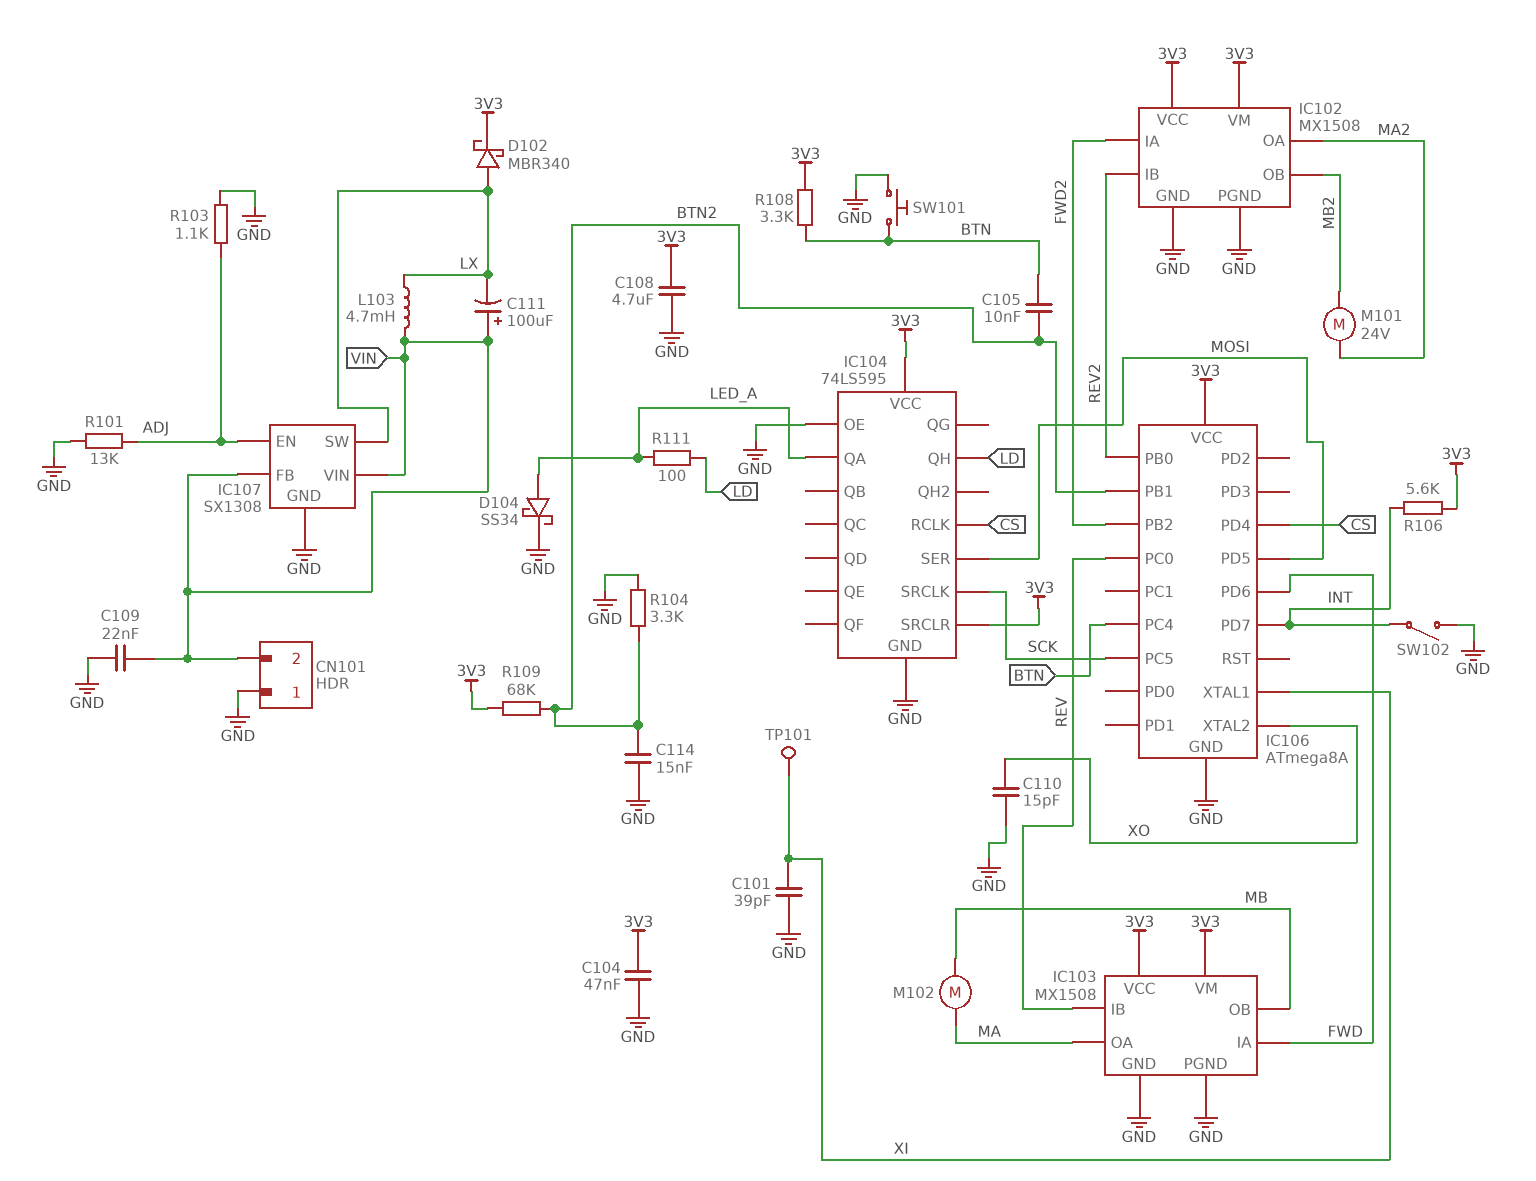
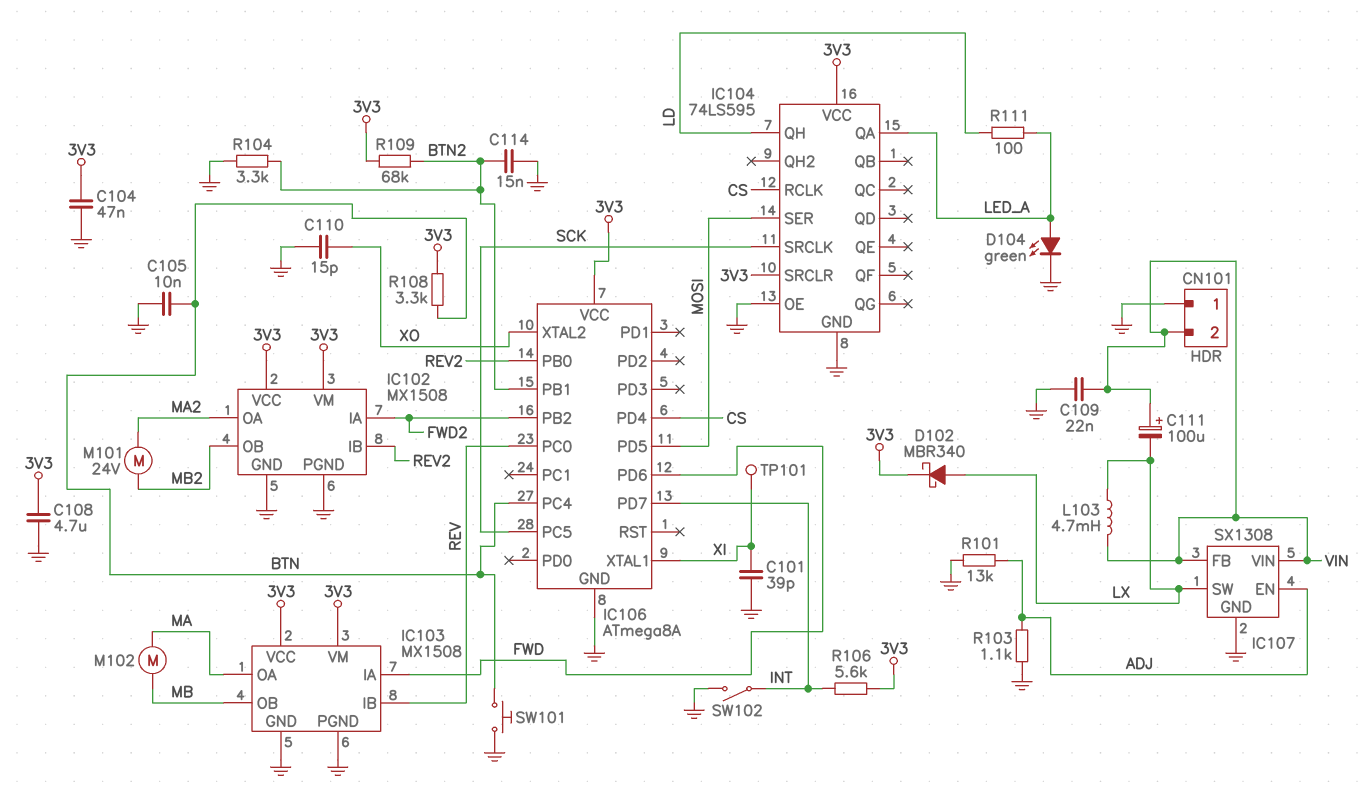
C105: 10nF (BTN, BTN2) -> 10nF (BTN, GND)
D104: schottky SS34 (A LED_A, K GND) -> LED green (A LED_A, K GND)

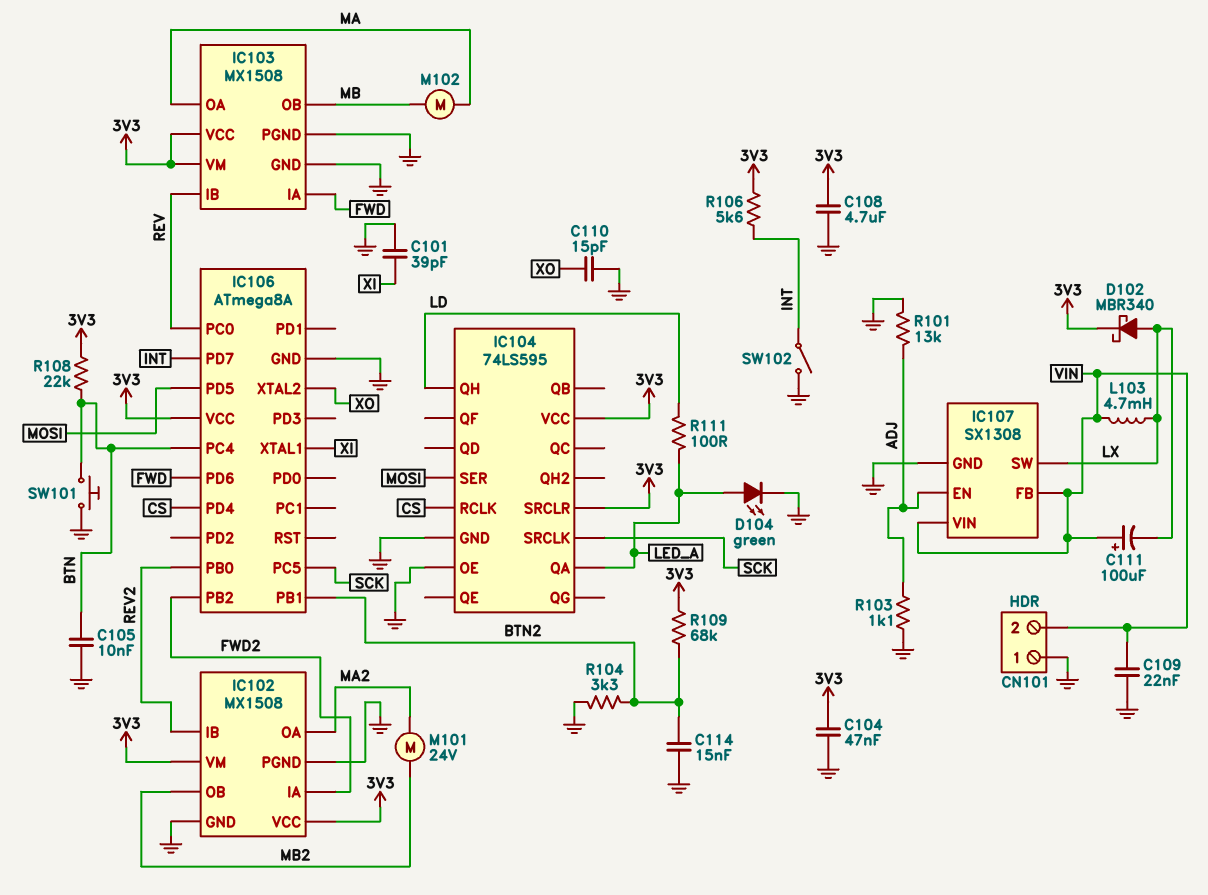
R108: 3.3k (3V3, BTN) -> 22k (3V3, BTN)
TP101: test point (XI) -> none

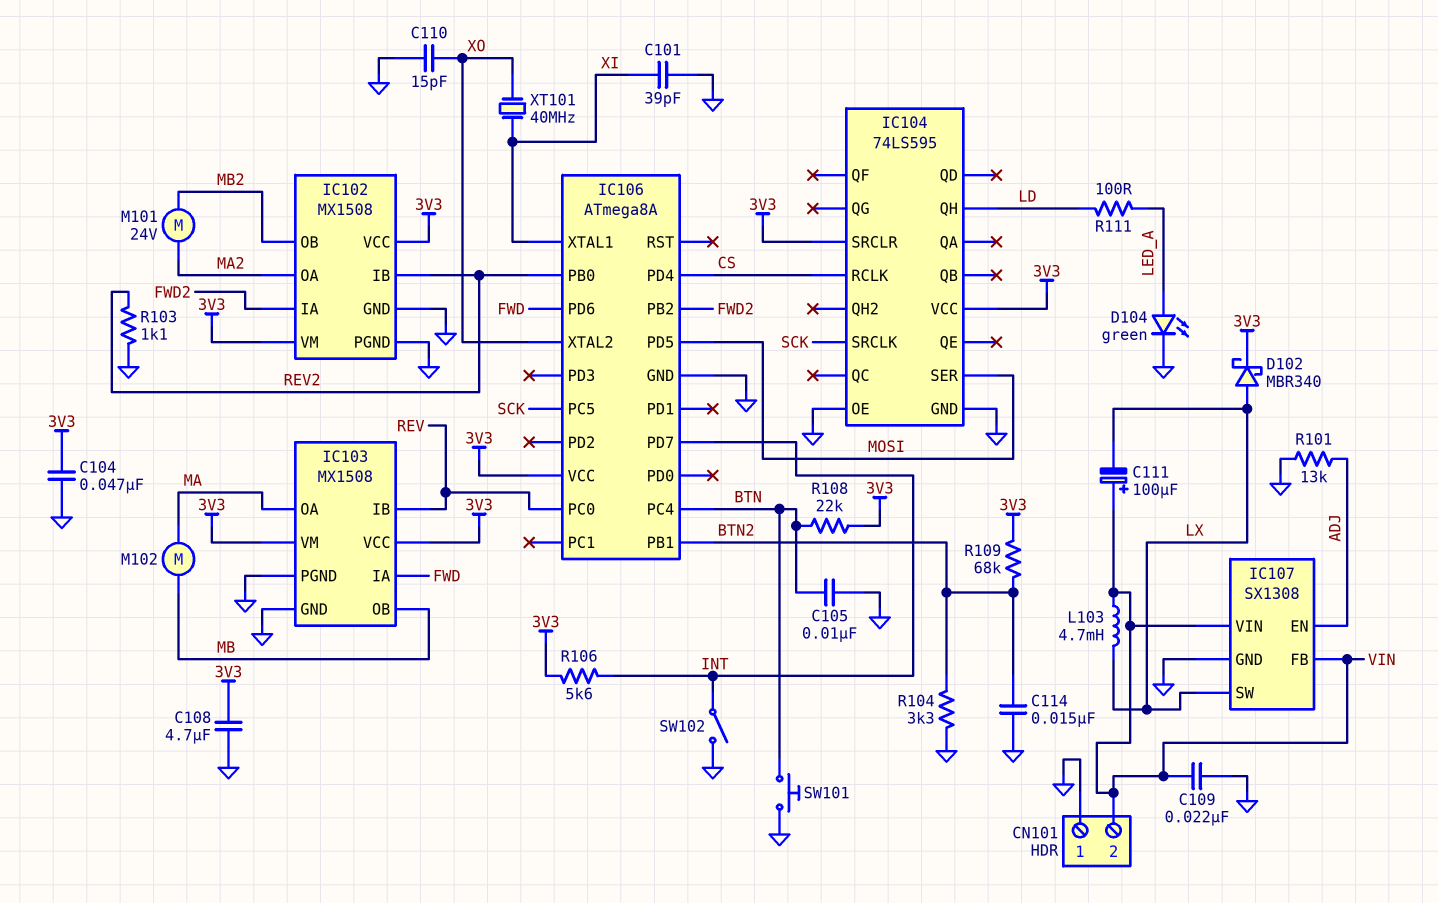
IC104 pin QA: LED_A -> none
R103: 1.1k (ADJ, GND) -> 1.1k (GND, REV2)
XT101: none -> 40MHz (XI, XO)

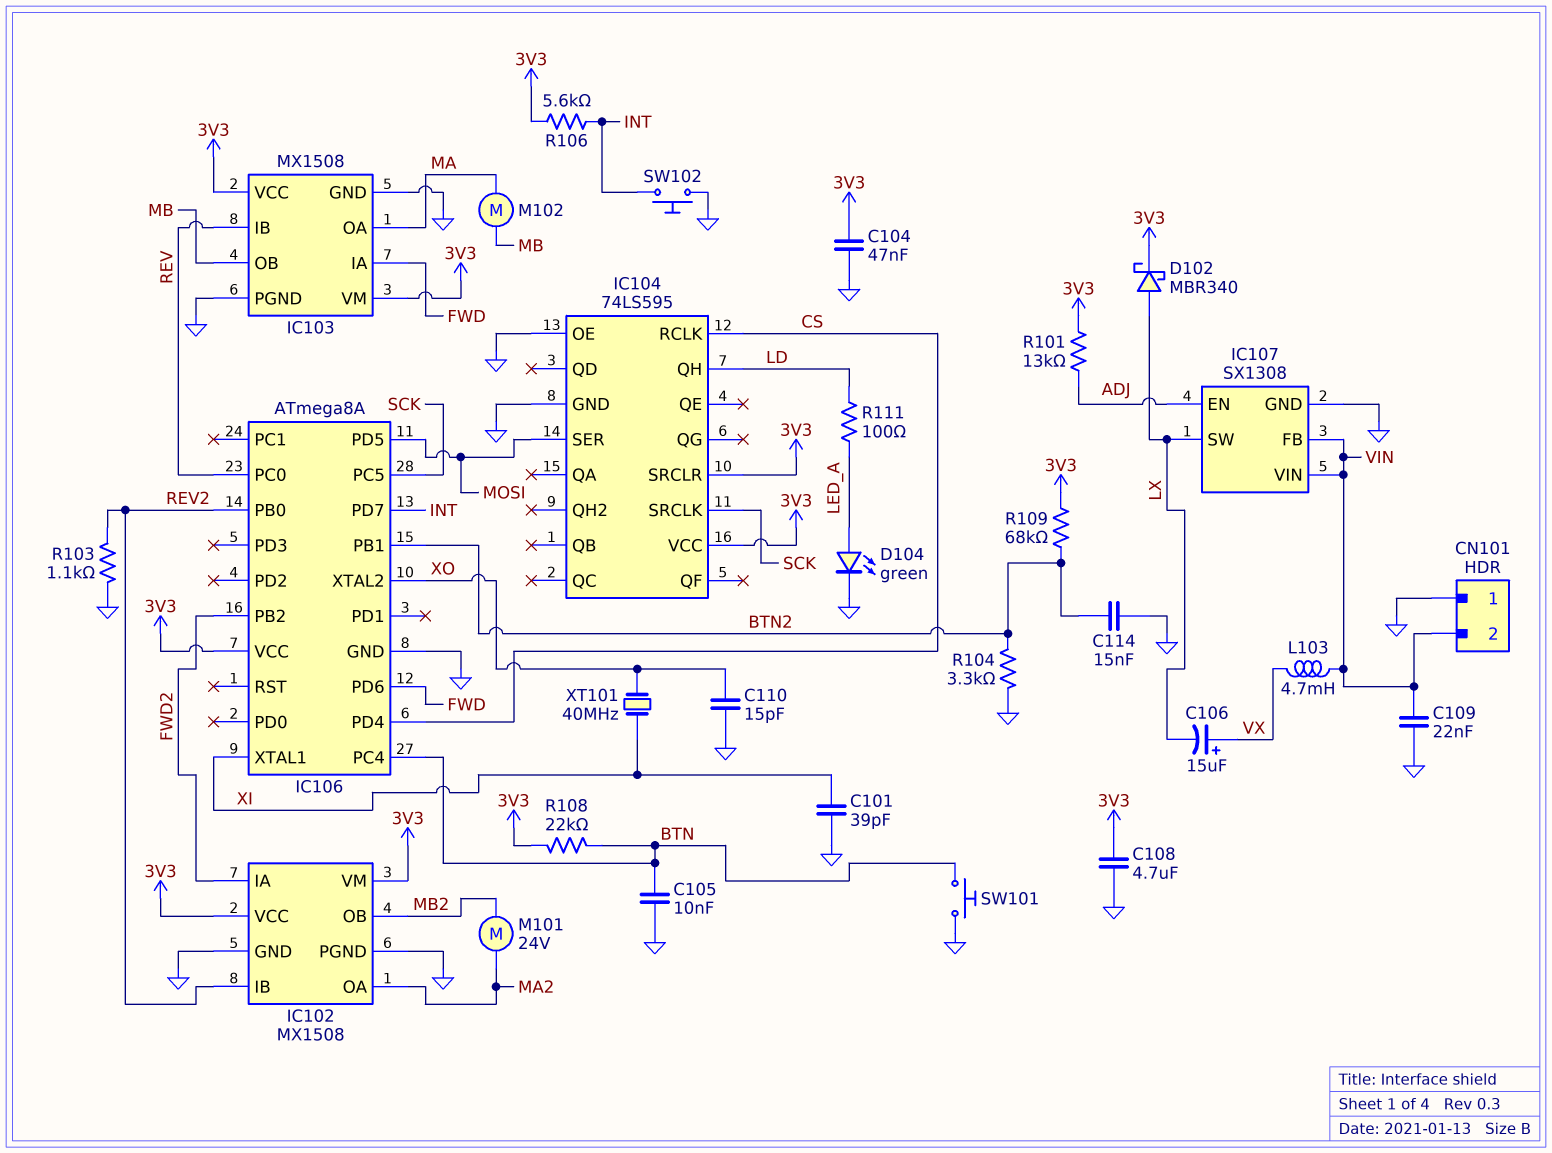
C106: none -> 15uF (plus VX, minus LX)
C111: 100uF (plus VIN, minus LX) -> none
L103: 4.7mH (LX, VIN) -> 4.7mH (VIN, VX)
R101: 13k (ADJ, GND) -> 13k (3V3, ADJ)
SW102: switch (GND, INT) -> button (GND, INT)

